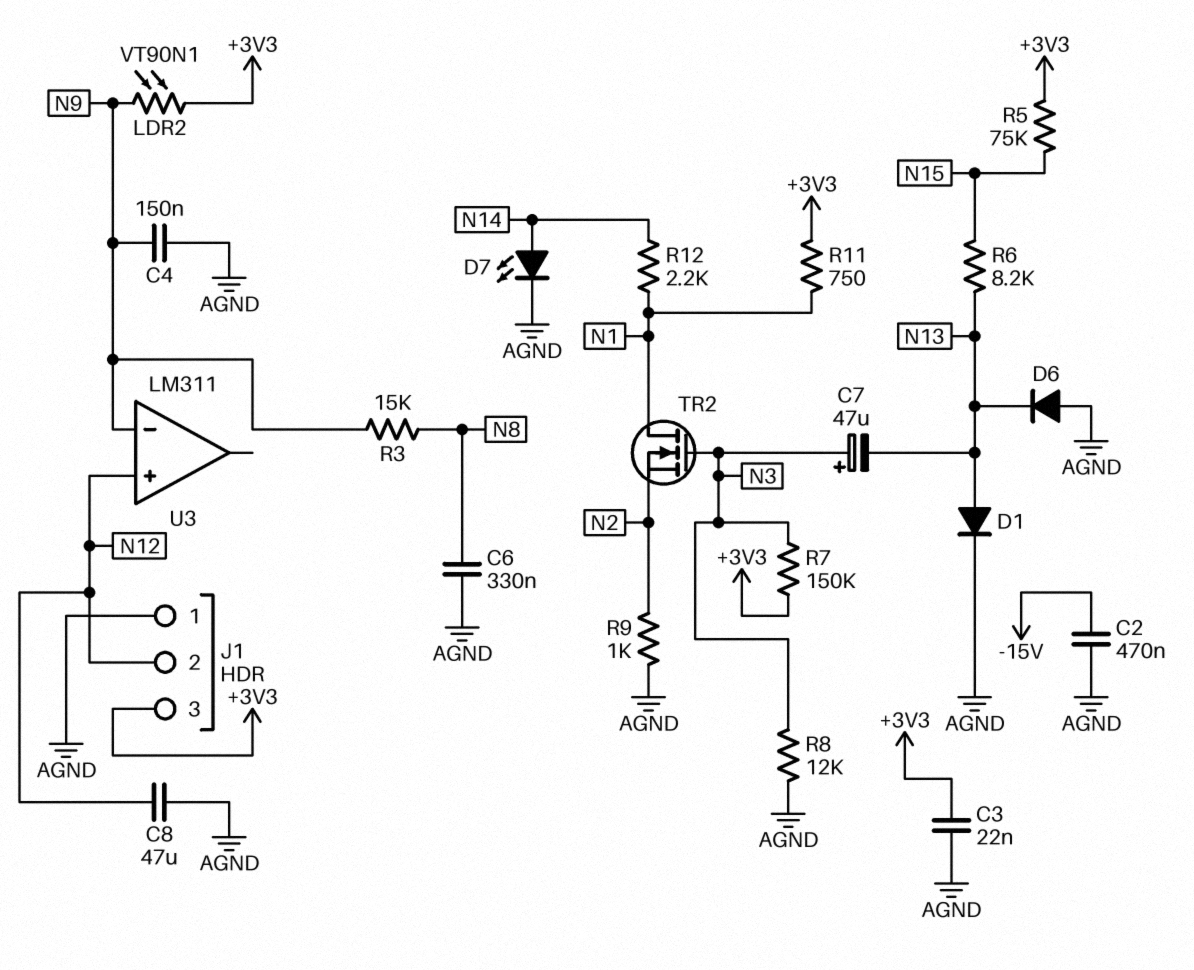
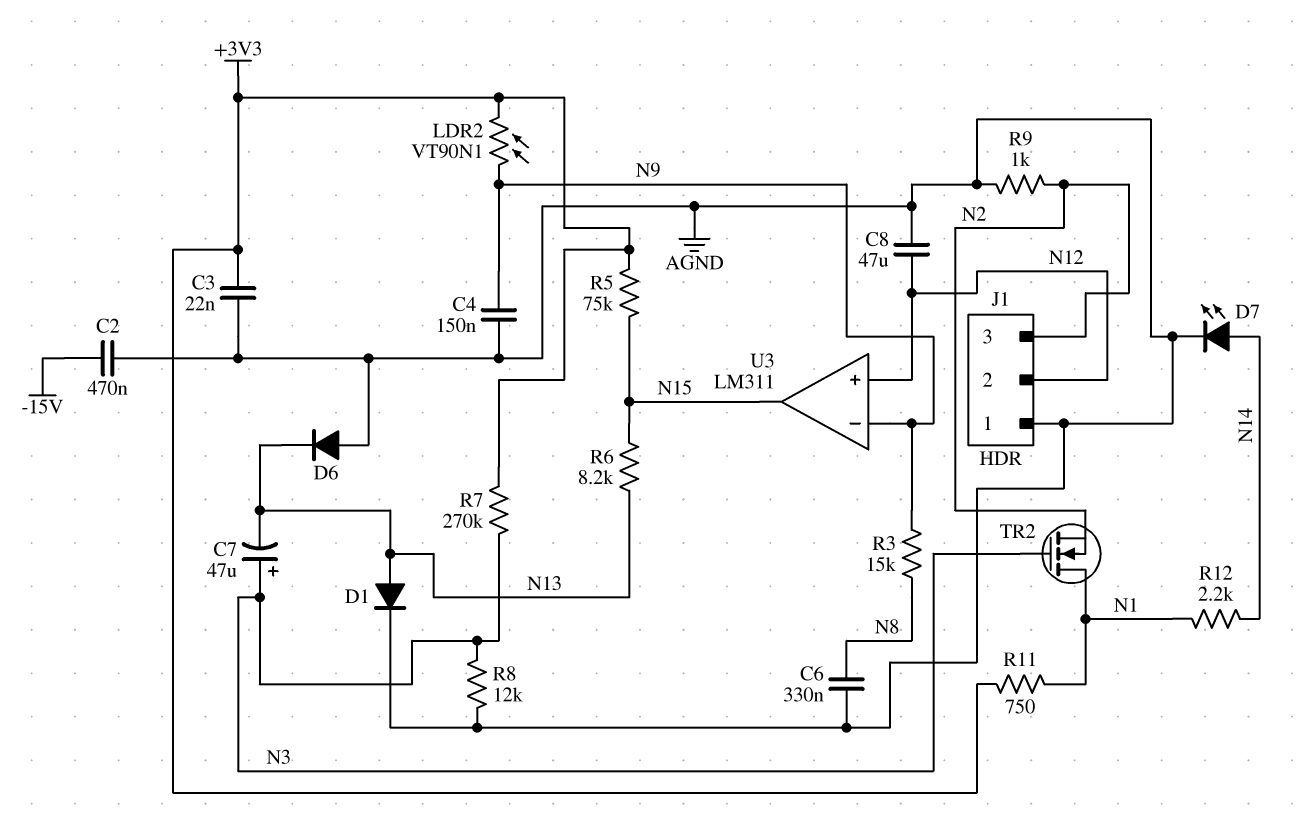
J1 pin 3: +3V3 -> N2
R7: 150k (+3V3, N3) -> 270k (+3V3, N3)
U3 pin out: none -> N15

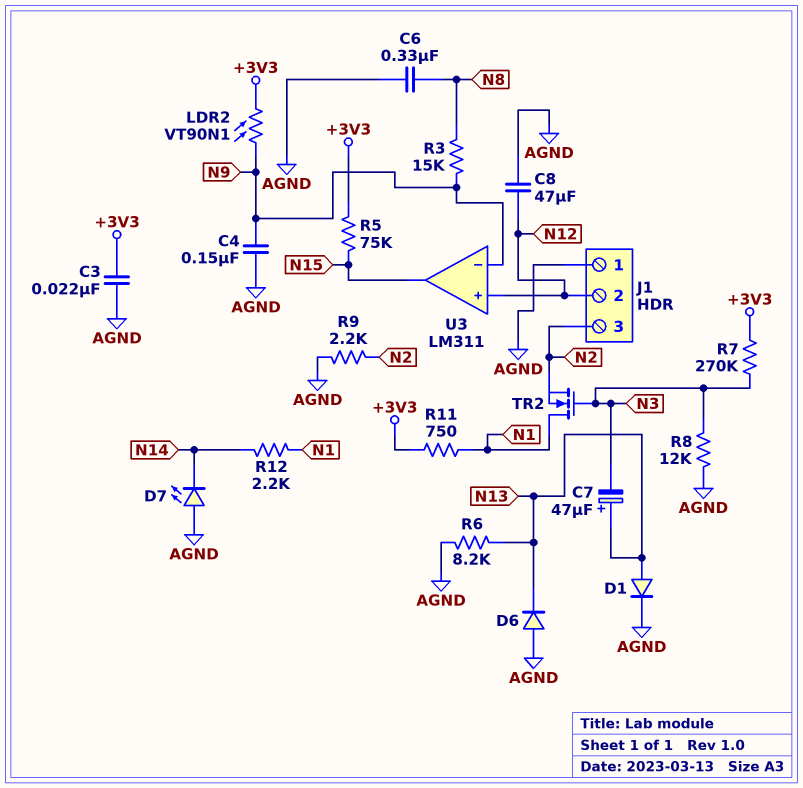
C2: 470nF (-15V, AGND) -> none
C7: 47uF (plus N3, minus N13) -> 47uF (plus N13, minus N3)
D7: LED (A N14, K AGND) -> LED (A AGND, K N14)
R6: 8.2k (N13, N15) -> 8.2k (AGND, N13)
R9: 1k (AGND, N2) -> 2.2k (AGND, N2)

